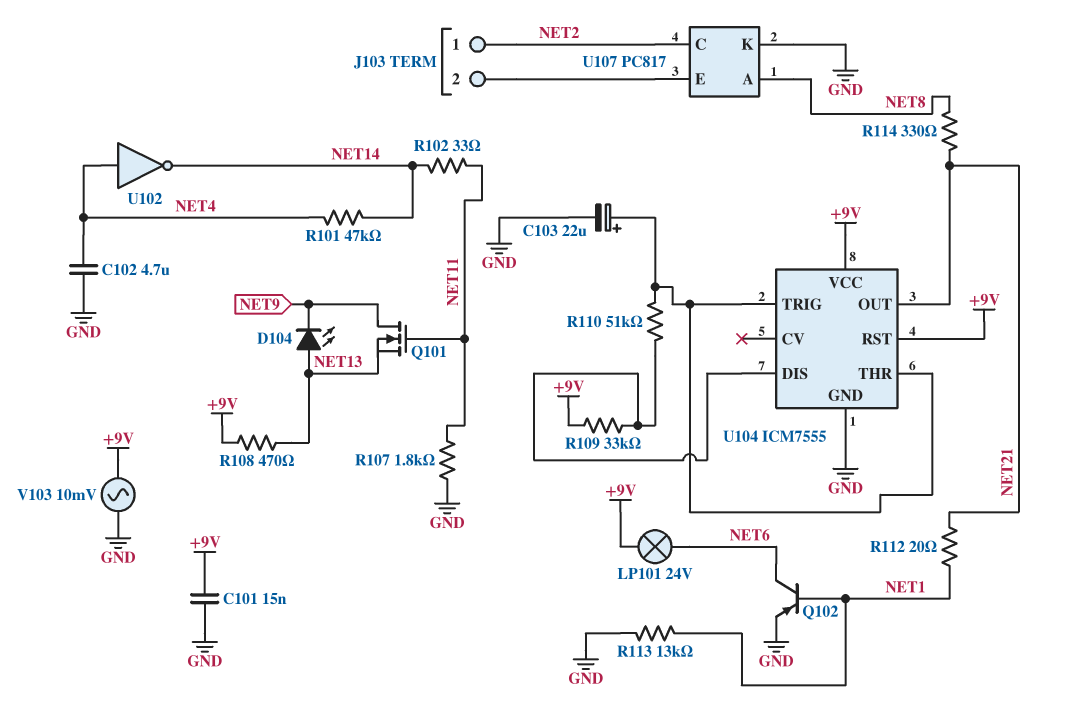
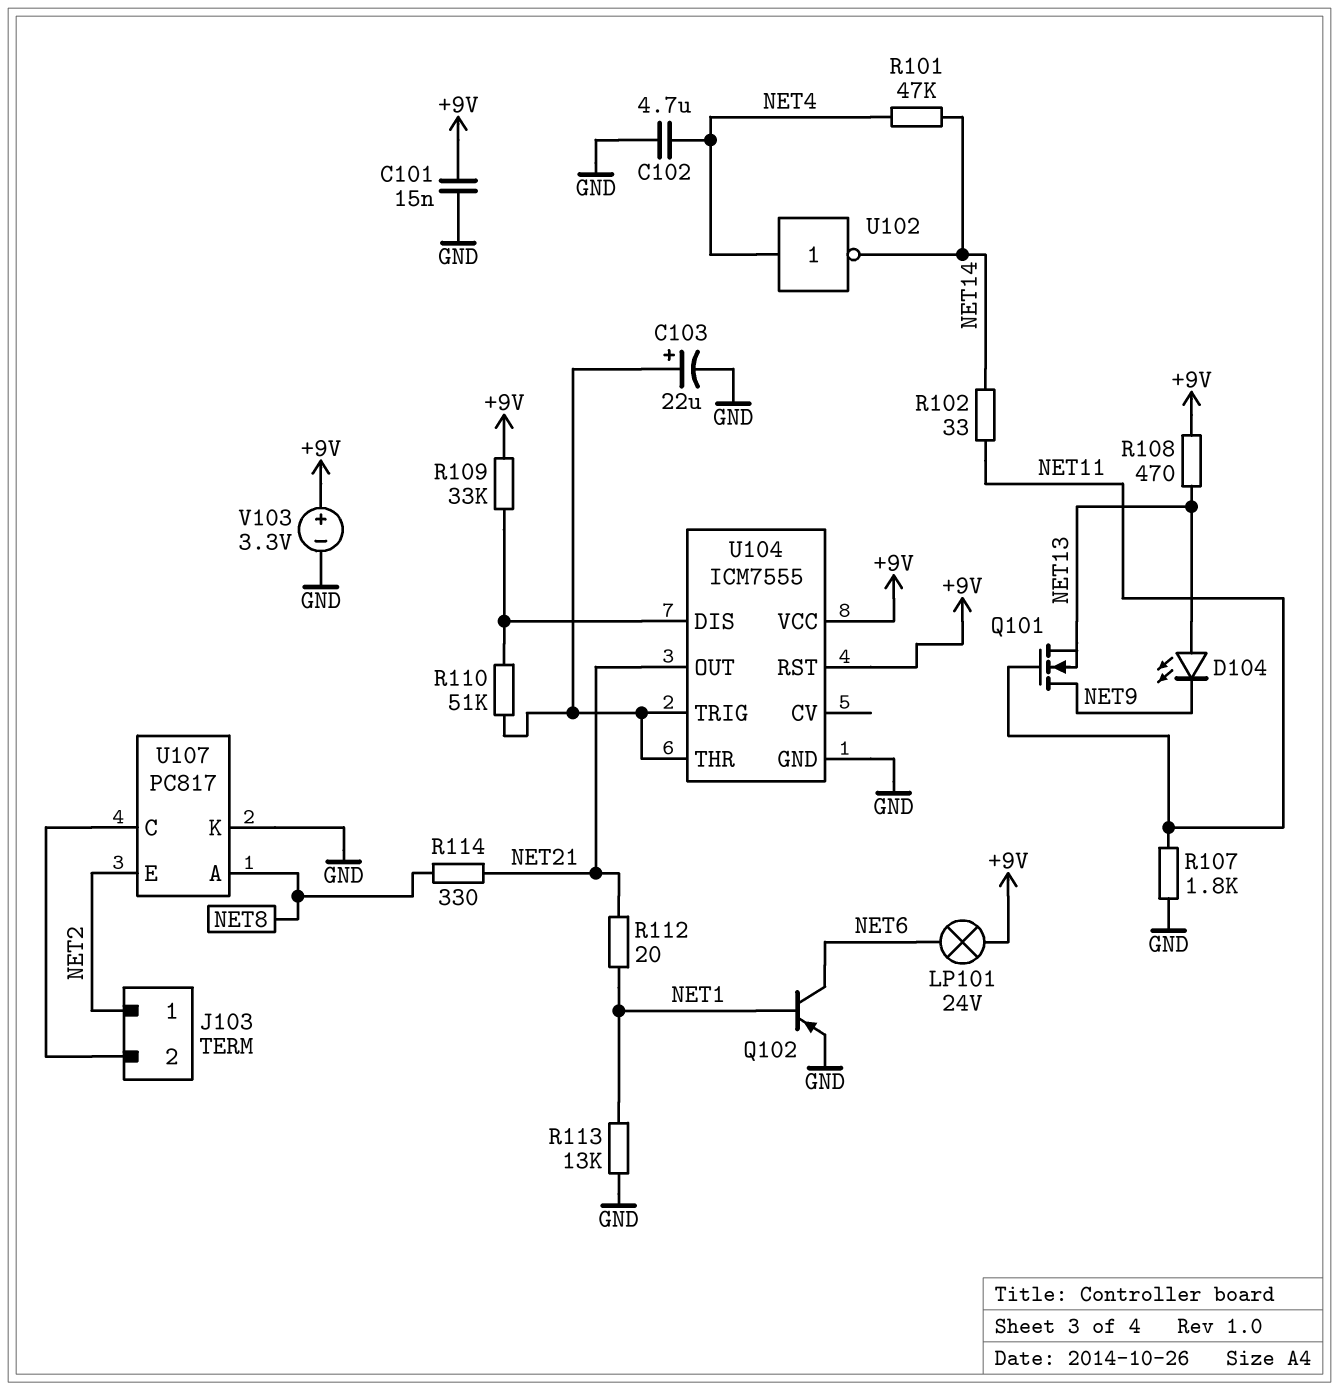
U107 pin C: NET2 -> J103/2
U107 pin E: J103/2 -> NET2
V103: AC 10mV (+9V, GND) -> 3.3V (plus +9V, minus GND)

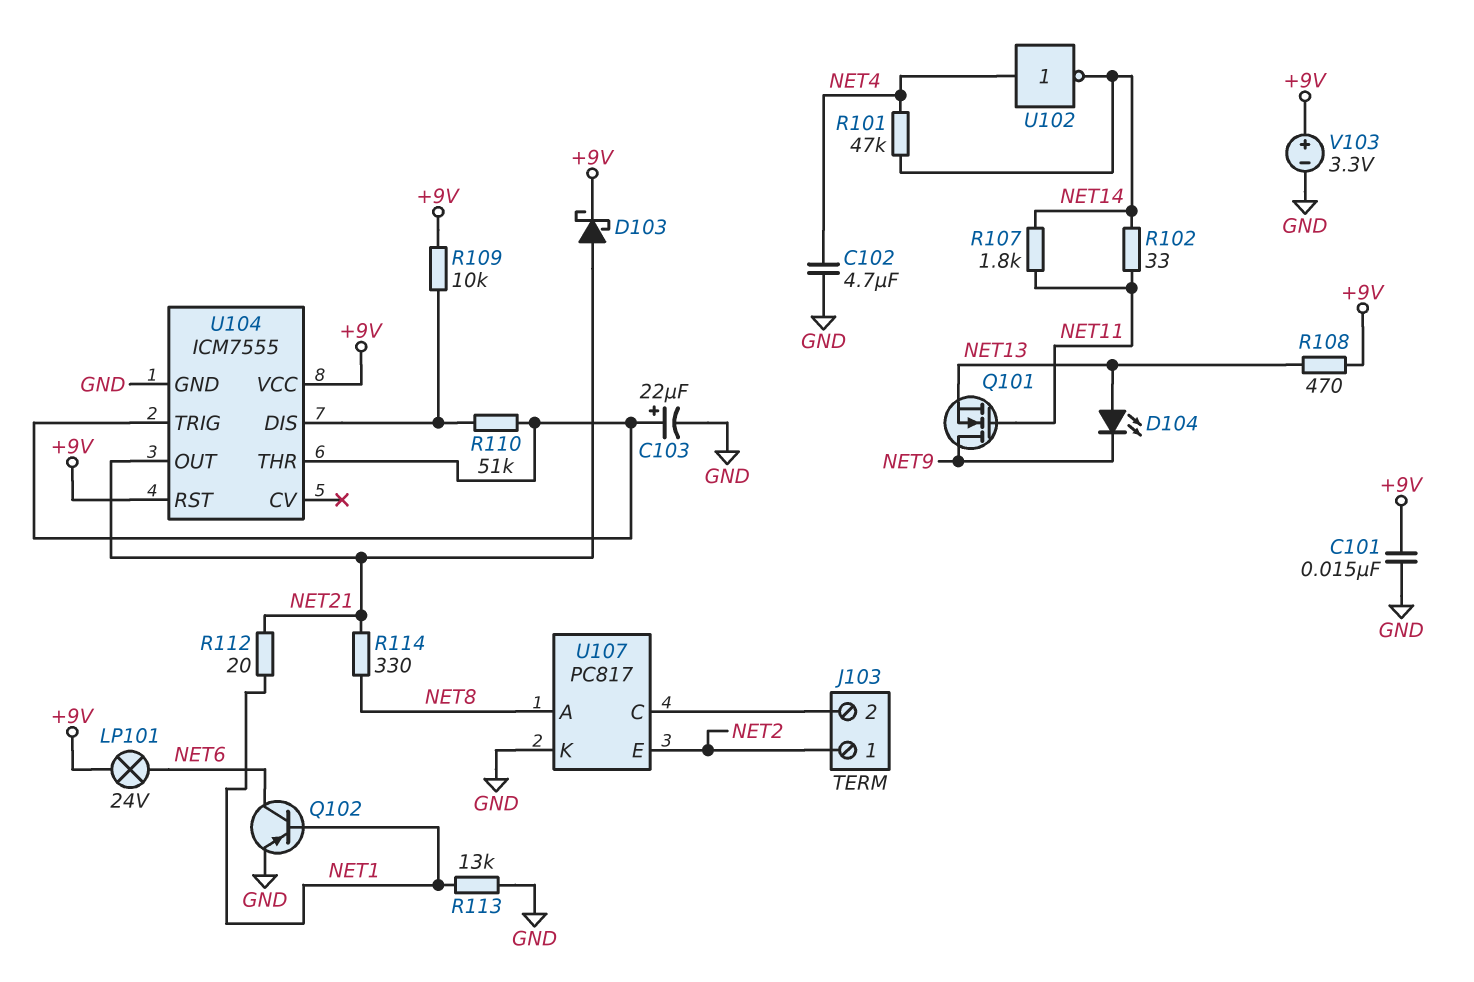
D103: none -> schottky (A NET21, K +9V)
R107: 1.8k (GND, NET11) -> 1.8k (NET11, NET14)
R109: 33k (+9V, U104/DIS) -> 10k (+9V, U104/DIS)

